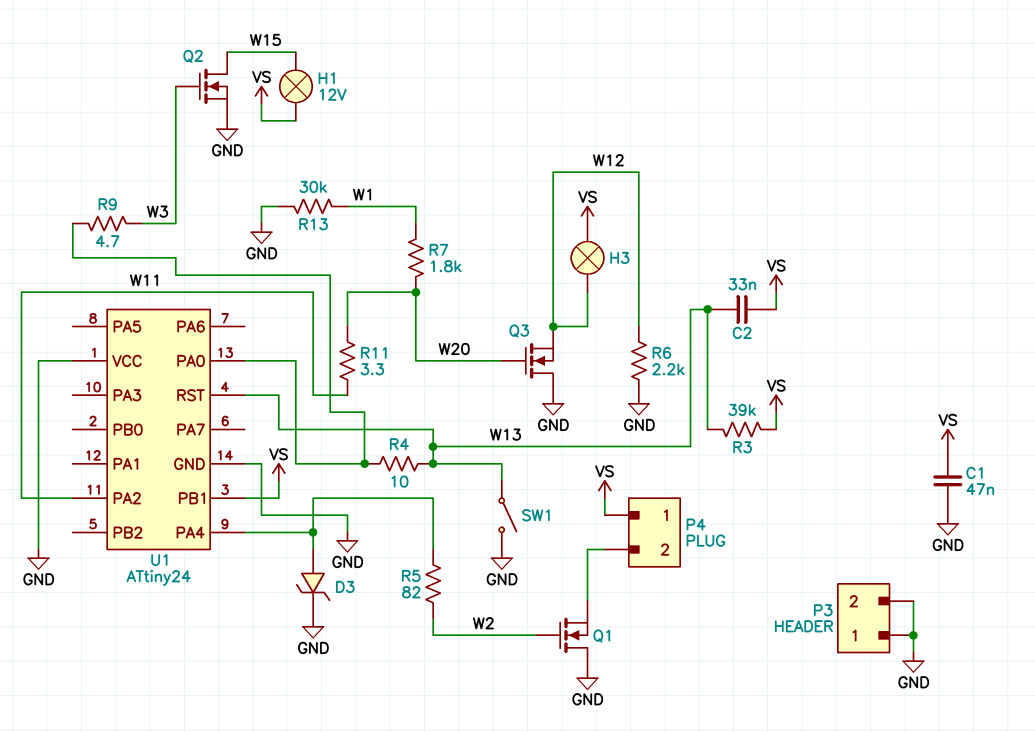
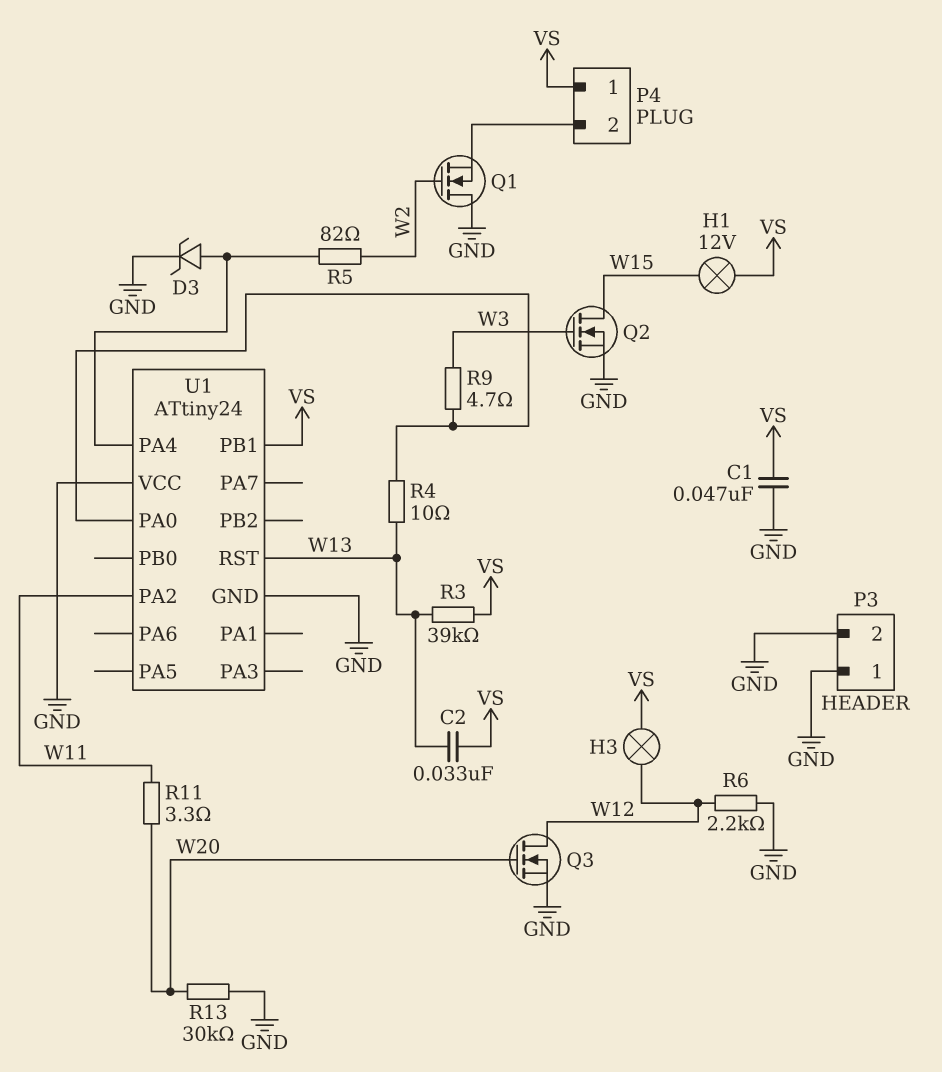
Q3: NMOS (G W20, D GND, S W12) -> NMOS (G W20, D W12, S GND)
R7: 1.8k (W1, W20) -> none
R13: 30k (GND, W1) -> 30k (GND, W20)
SW1: switch (GND, W13) -> none

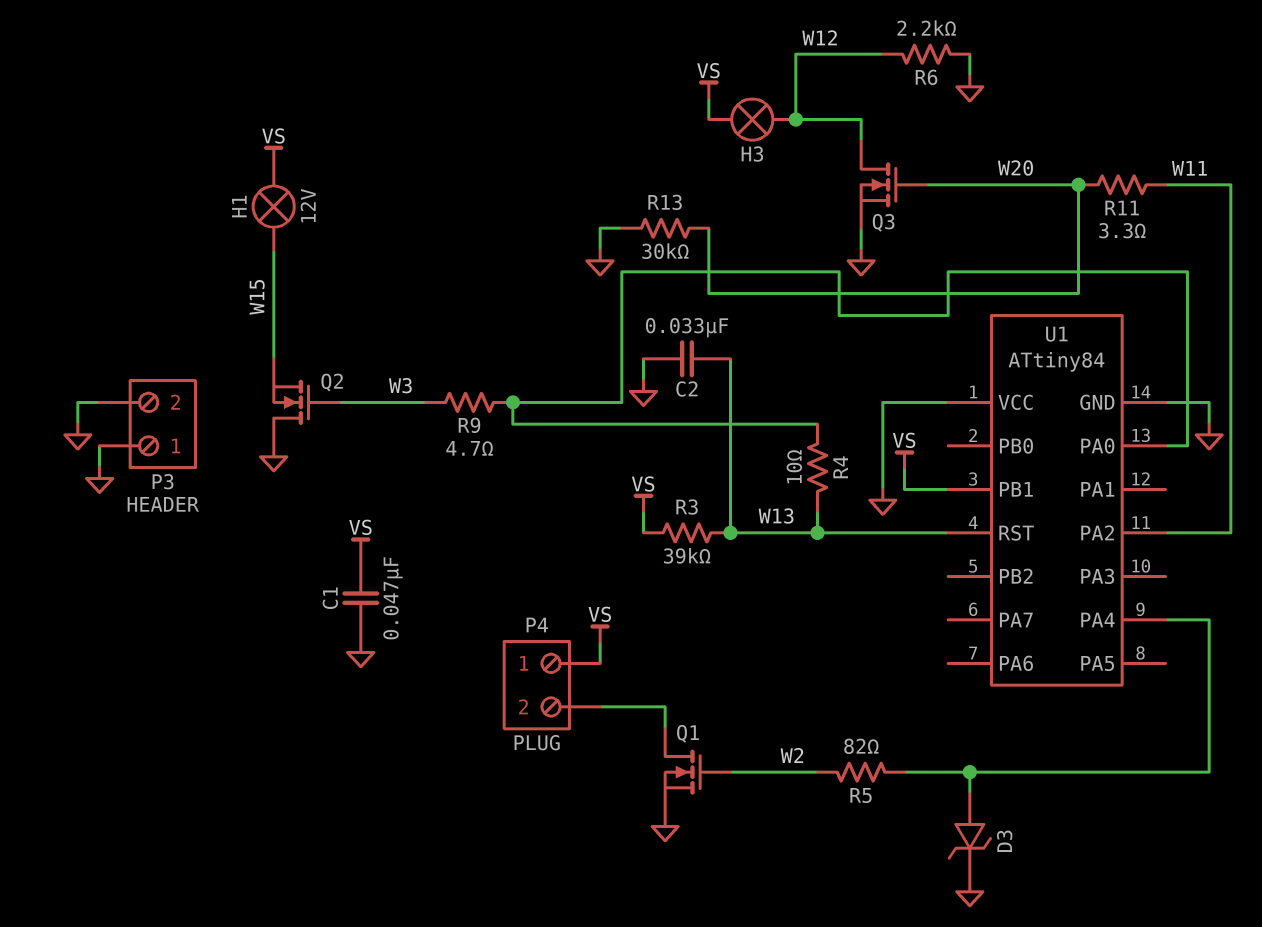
C2: 33nF (VS, W13) -> 33nF (GND, W13)
Q1: NMOS (G W2, D GND, S P4/2) -> NMOS (G W2, D P4/2, S GND)
Q2: NMOS (G W3, D W15, S GND) -> NMOS (G W3, D GND, S W15)
U1: ATtiny24 -> ATtiny84

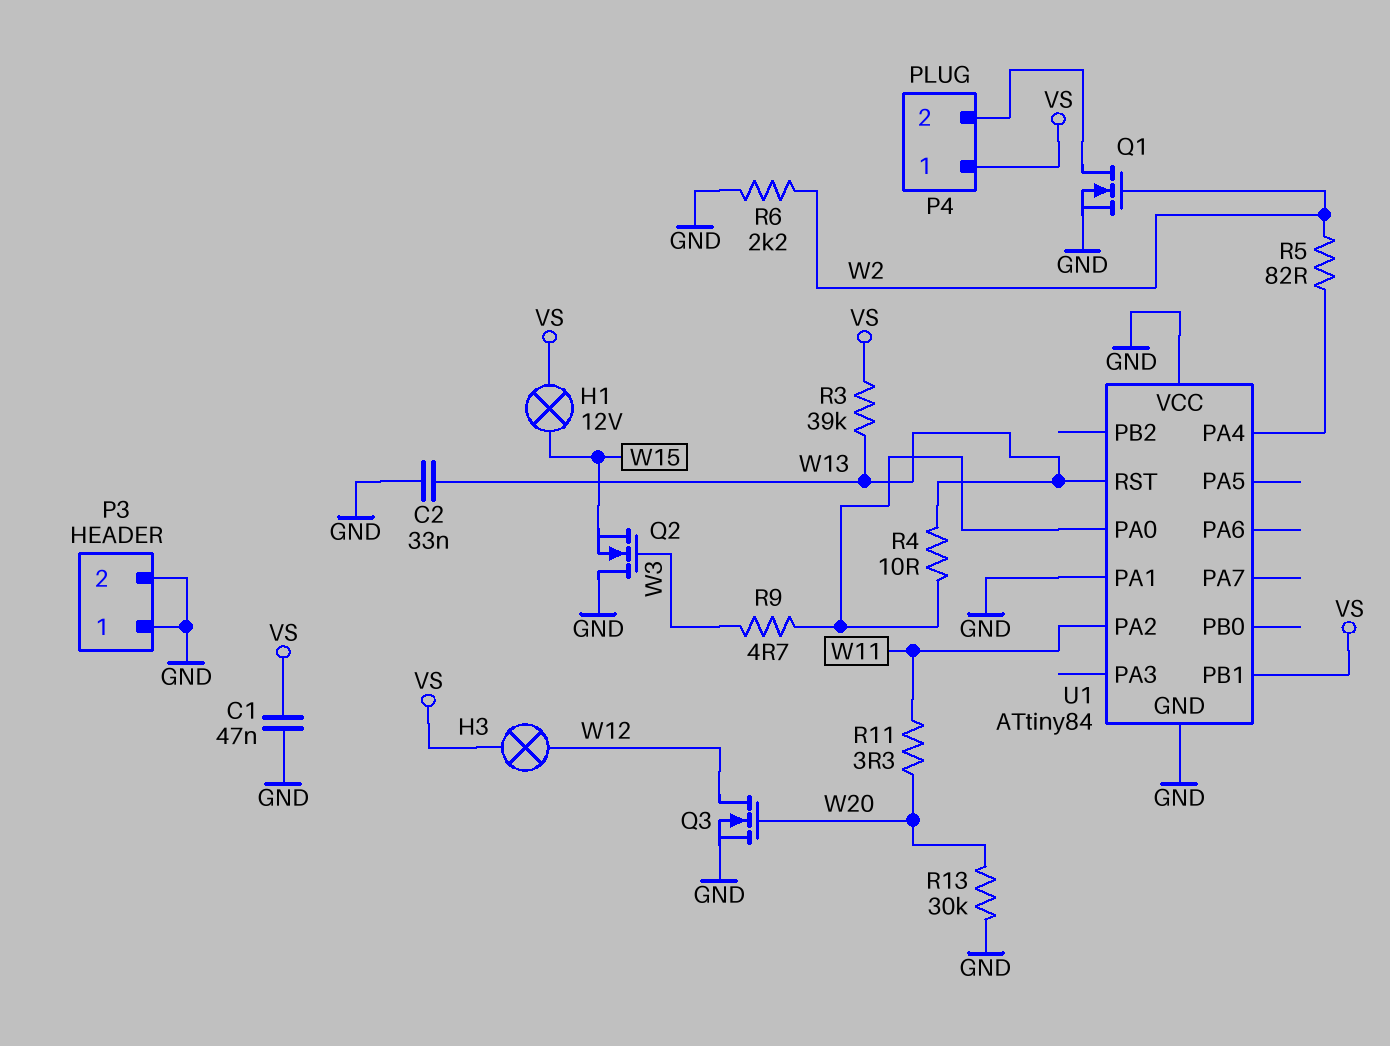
D3: zener (A U1/PA4, K GND) -> none
R6: 2.2k (GND, W12) -> 2.2k (GND, W2)
U1 pin PA1: none -> GND

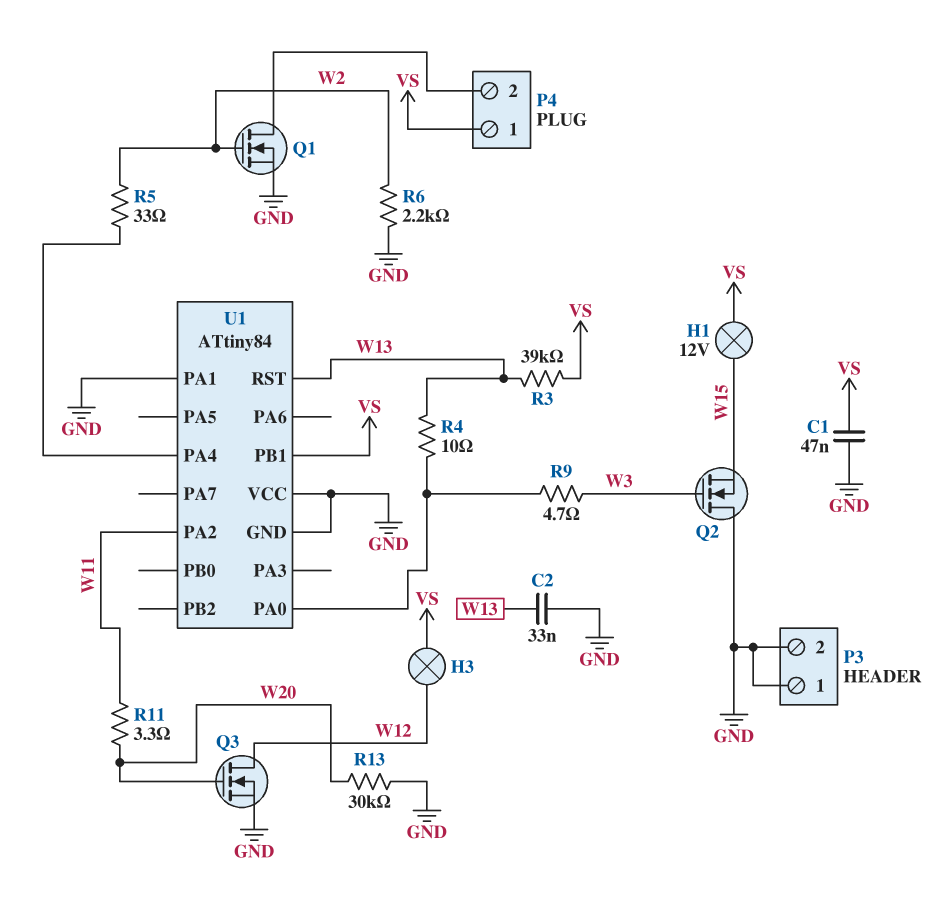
R5: 82 (U1/PA4, W2) -> 33 (U1/PA4, W2)

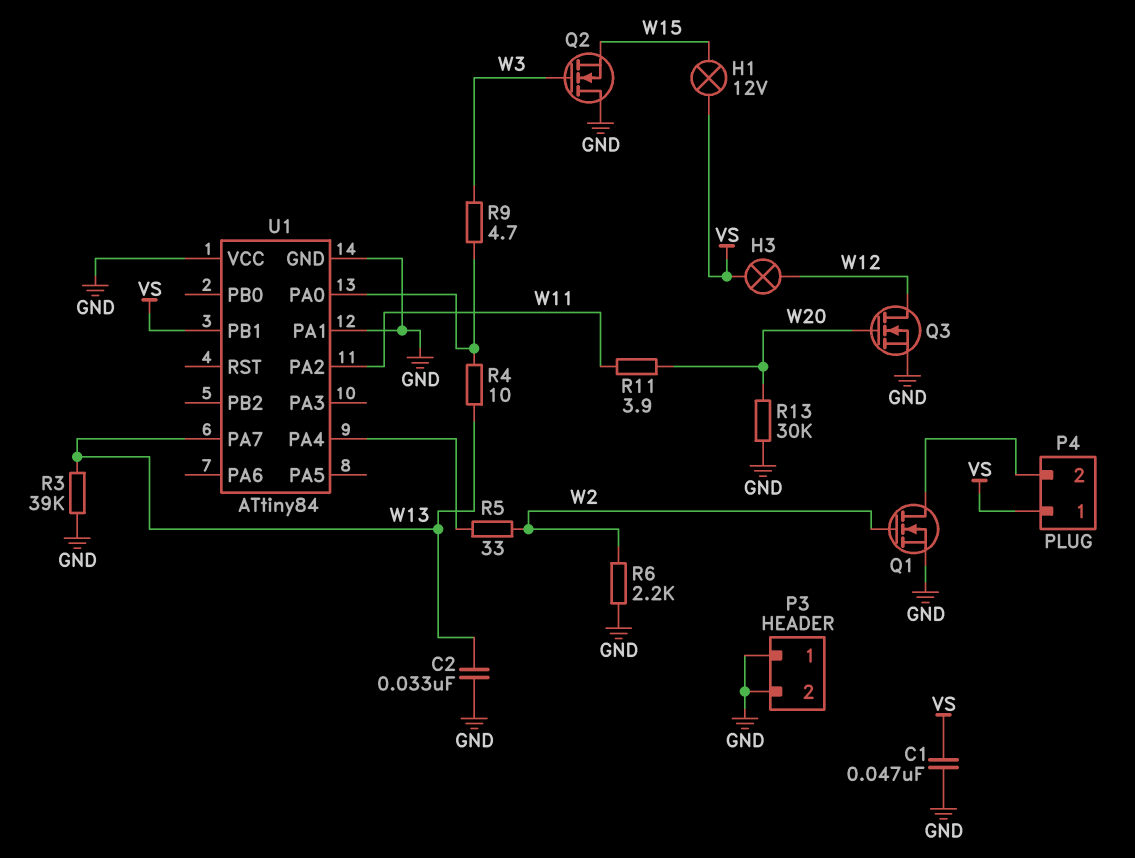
R3: 39k (VS, W13) -> 39k (GND, W13)
R11: 3.3 (W11, W20) -> 3.9 (W11, W20)
U1 pin PA7: none -> W13
U1 pin RST: W13 -> none

